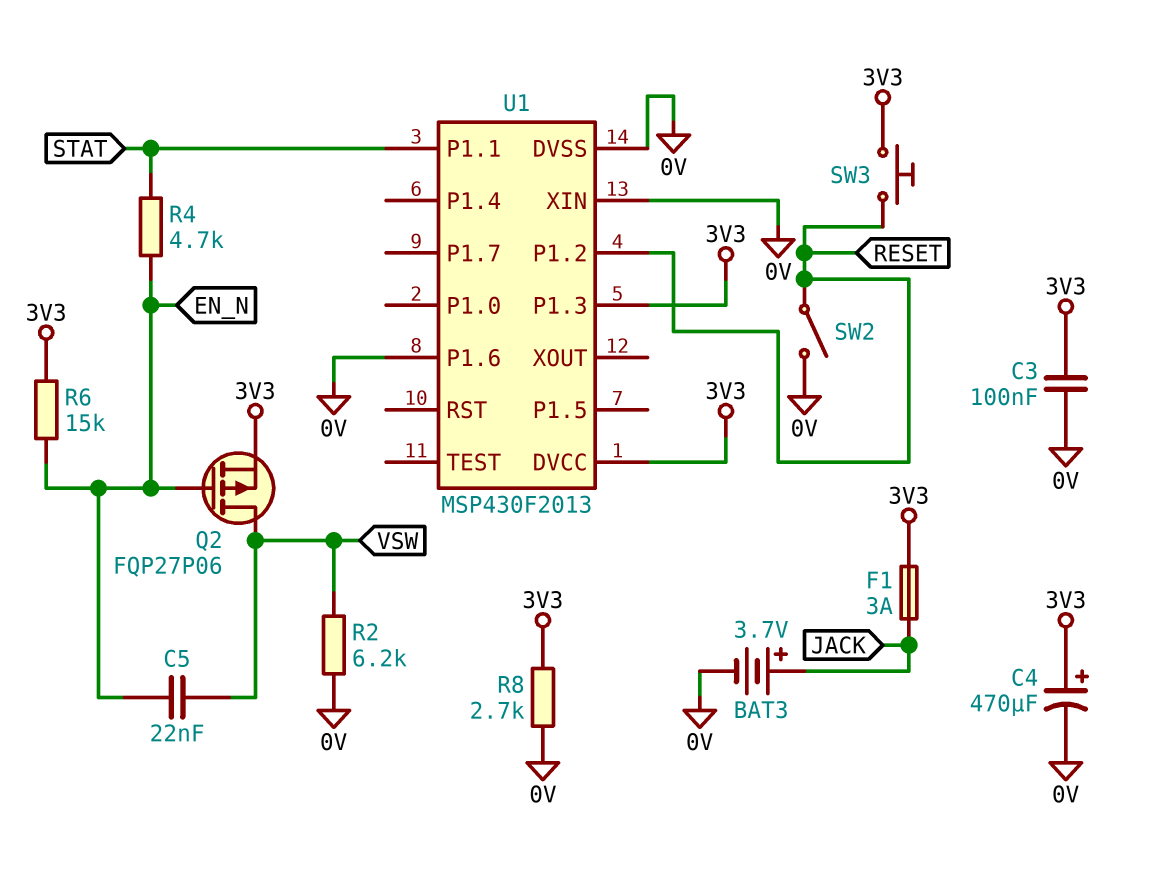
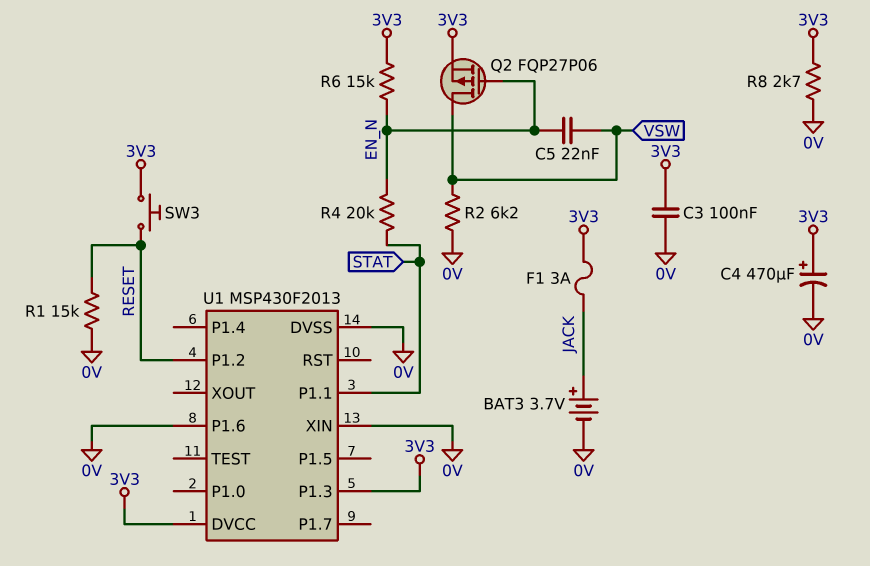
R1: none -> 15k (0V, RESET)
R4: 4.7k (EN_N, STAT) -> 20k (EN_N, STAT)
SW2: switch (0V, RESET) -> none

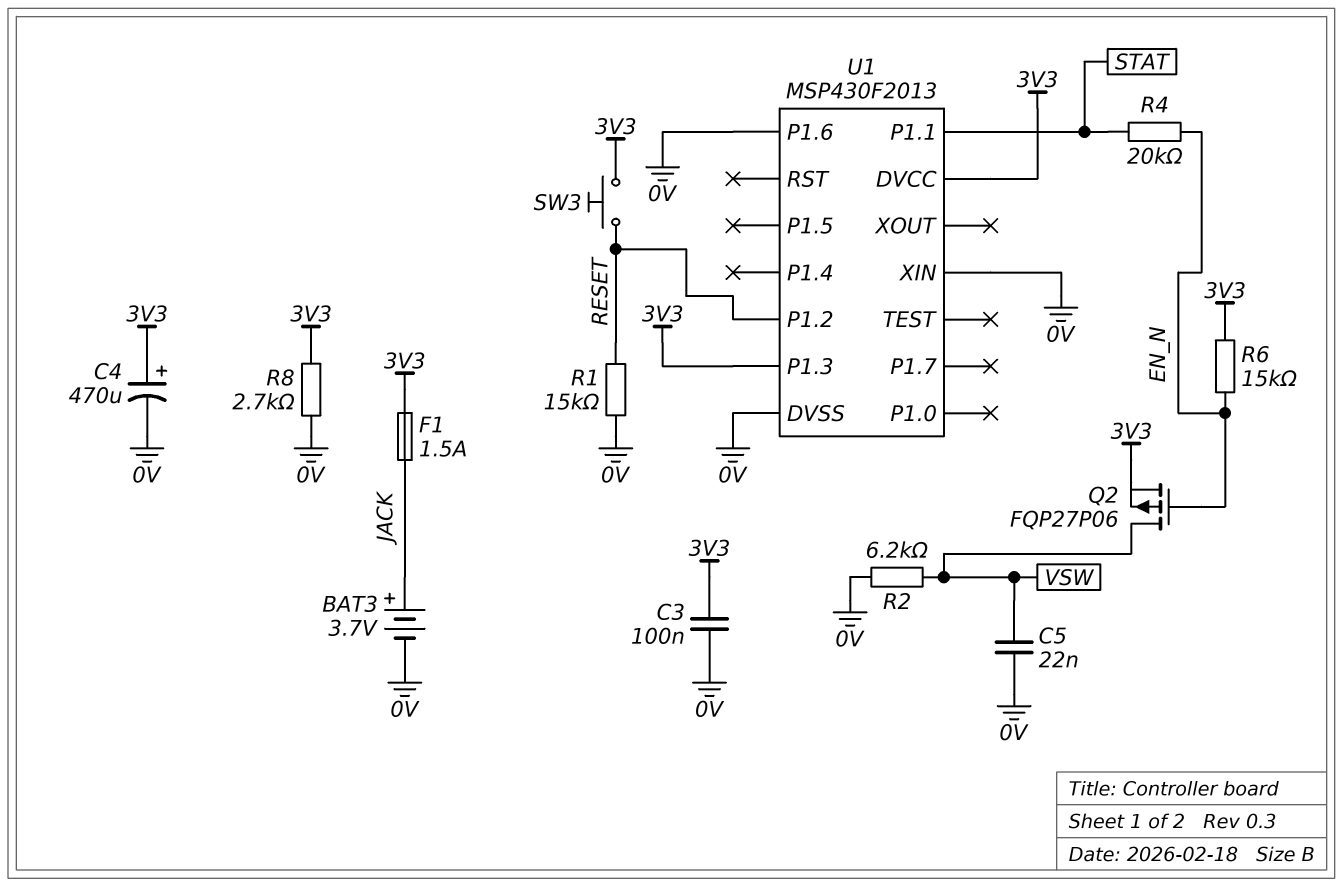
C5: 22nF (EN_N, VSW) -> 22nF (0V, VSW)
F1: 3A (3V3, JACK) -> 1.5A (3V3, JACK)

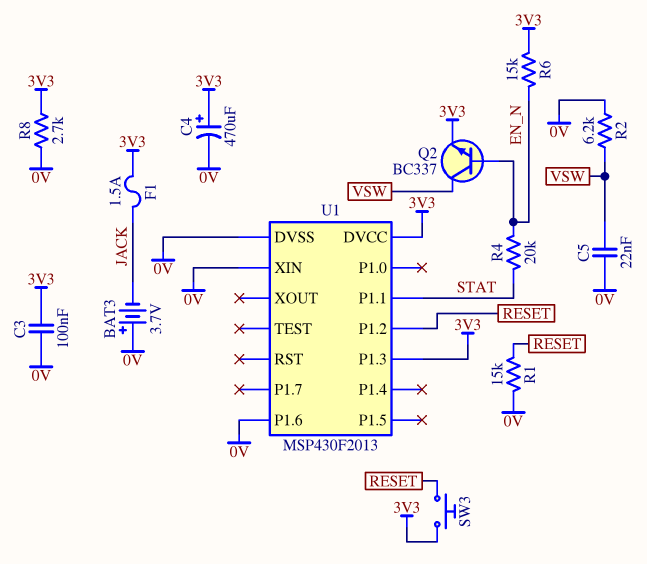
BAT3: 3.7V (plus JACK, minus 0V) -> 3.7V (plus 0V, minus JACK)
Q2: PMOS FQP27P06 (G EN_N, D VSW, S 3V3) -> NPN BC337 (B EN_N, C VSW, E 3V3)

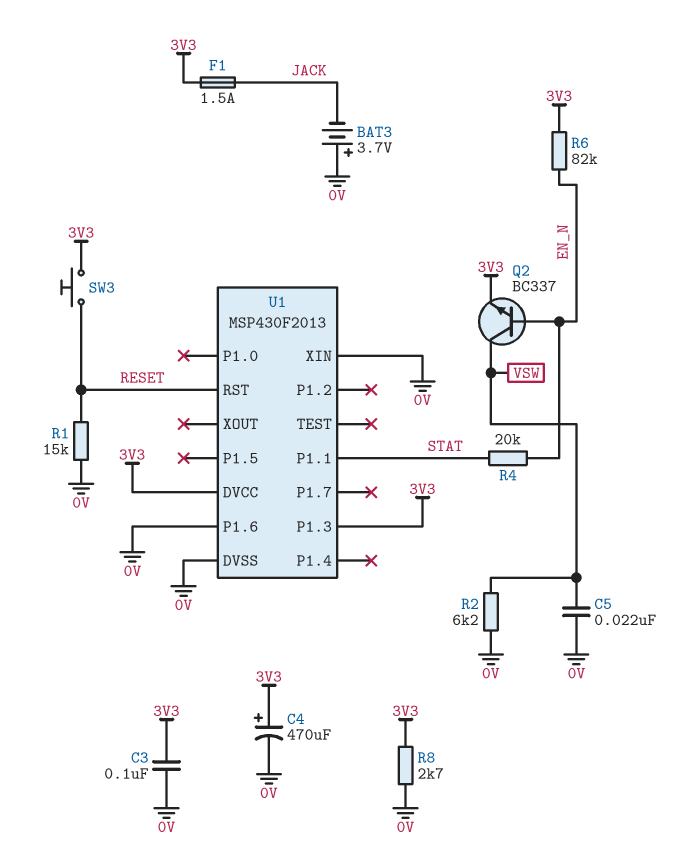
R6: 15k (3V3, EN_N) -> 82k (3V3, EN_N)
U1 pin P1.2: RESET -> none
U1 pin RST: none -> RESET

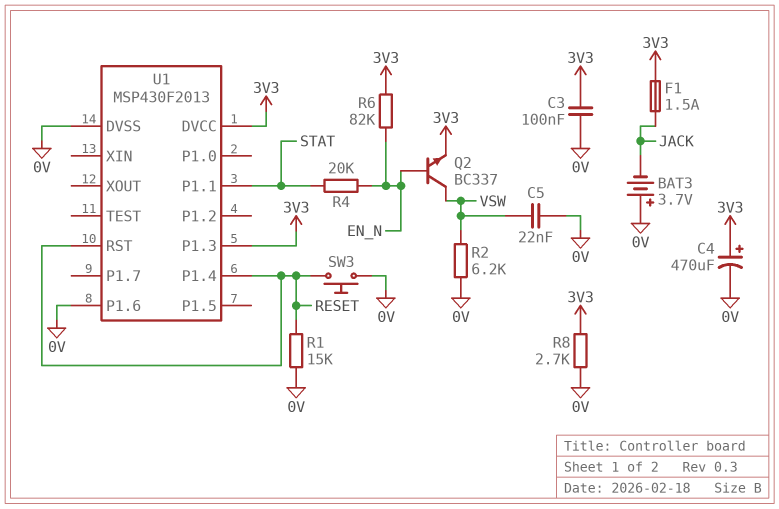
SW3: button (3V3, RESET) -> button (0V, RESET)
U1 pin P1.4: none -> RESET
U1 pin XIN: 0V -> none

